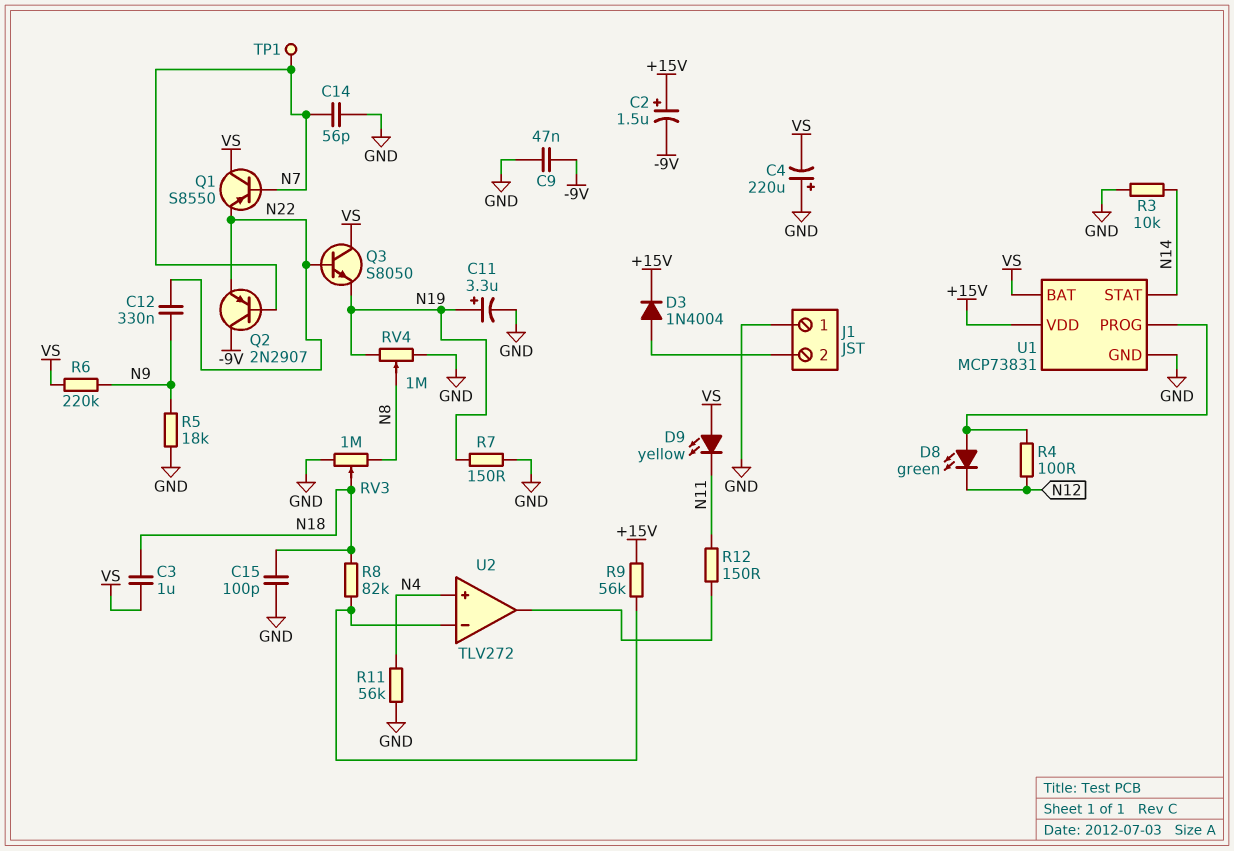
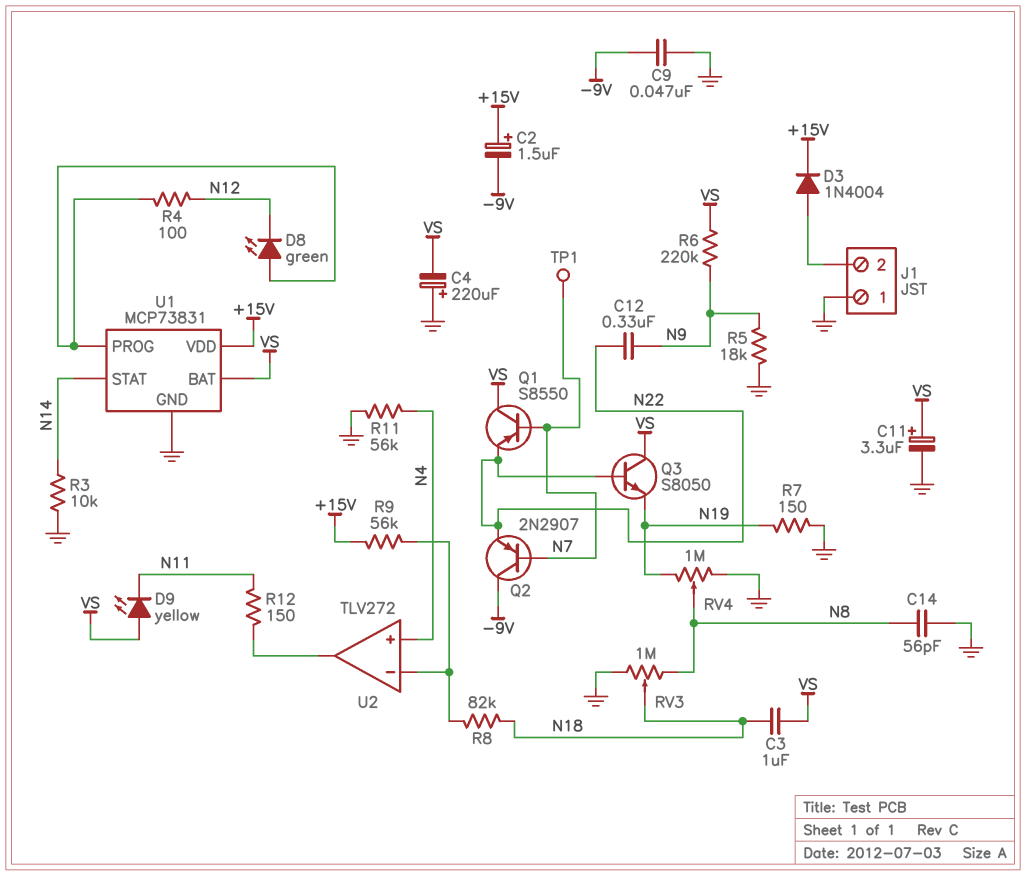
C11: 3.3uF (plus N19, minus GND) -> 3.3uF (plus VS, minus GND)
C14: 56pF (GND, N7) -> 56pF (GND, N8)
C15: 100pF (GND, N18) -> none

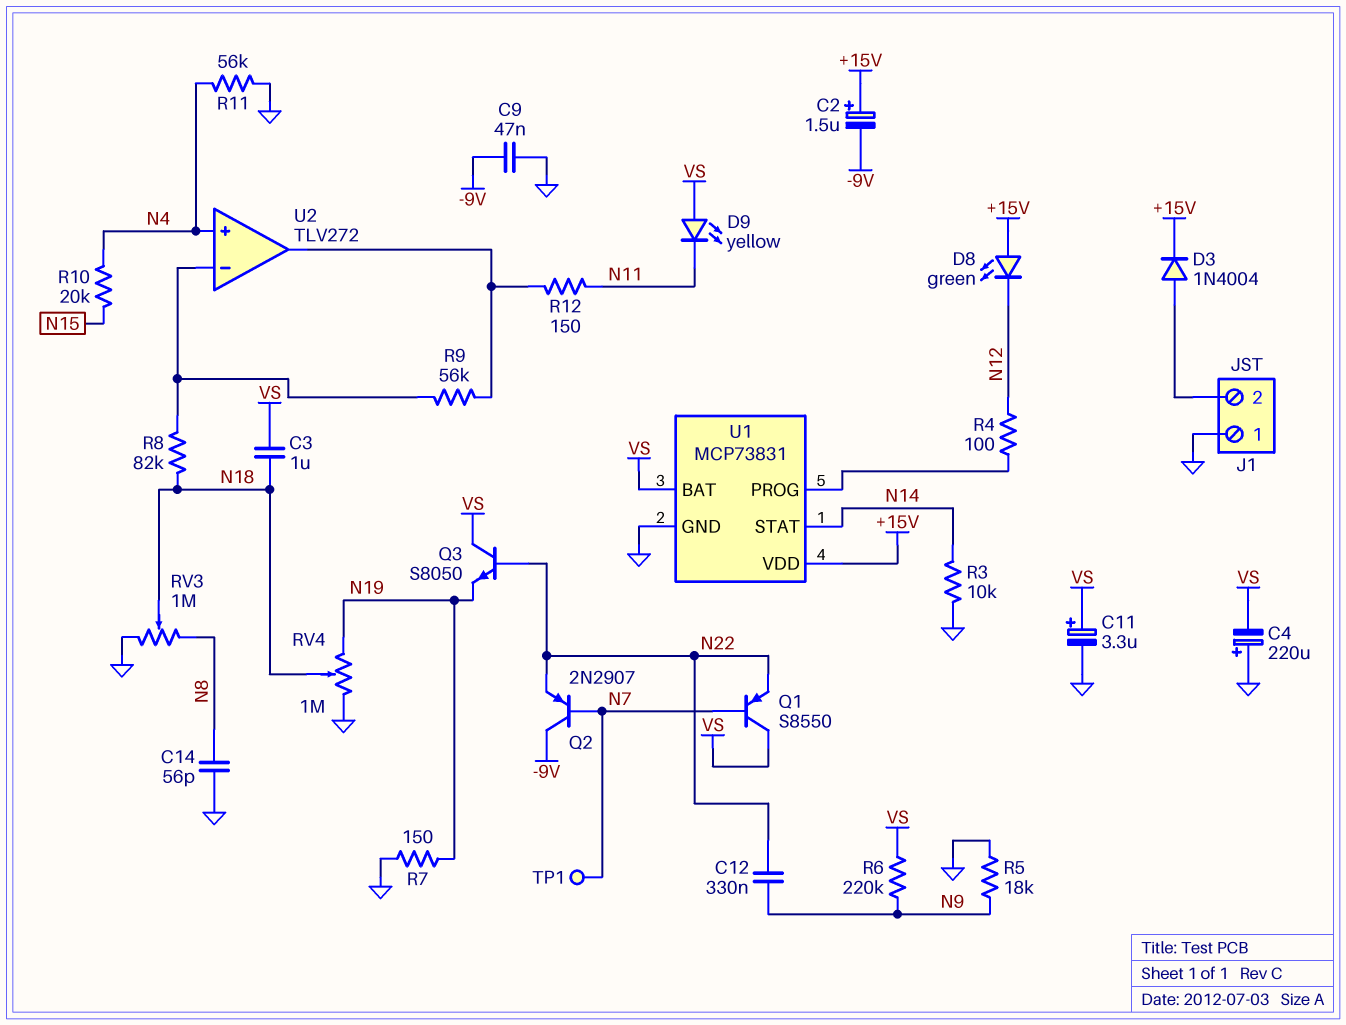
D8: LED green (A U1/PROG, K N12) -> LED green (A +15V, K N12)
R9: 56k (+15V, U2/in-) -> 56k (U2/in-, U2/out)
R10: none -> 20k (N4, N15)
RV4: 1M (GND, N19, wiper N8) -> 1M (GND, N19, wiper N18)

